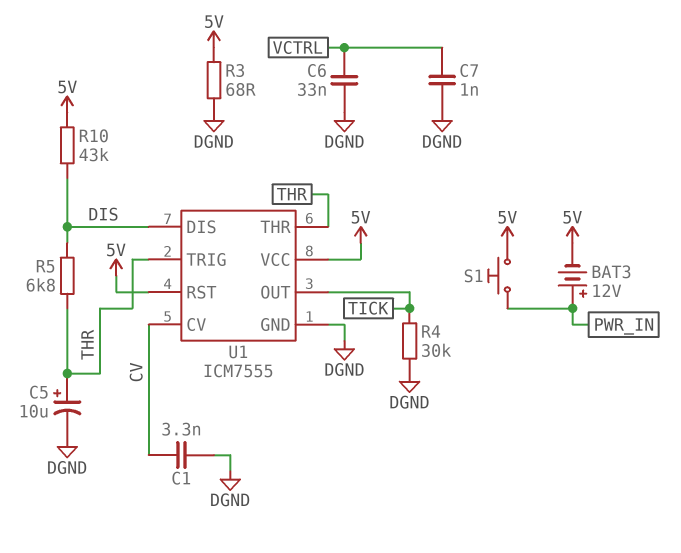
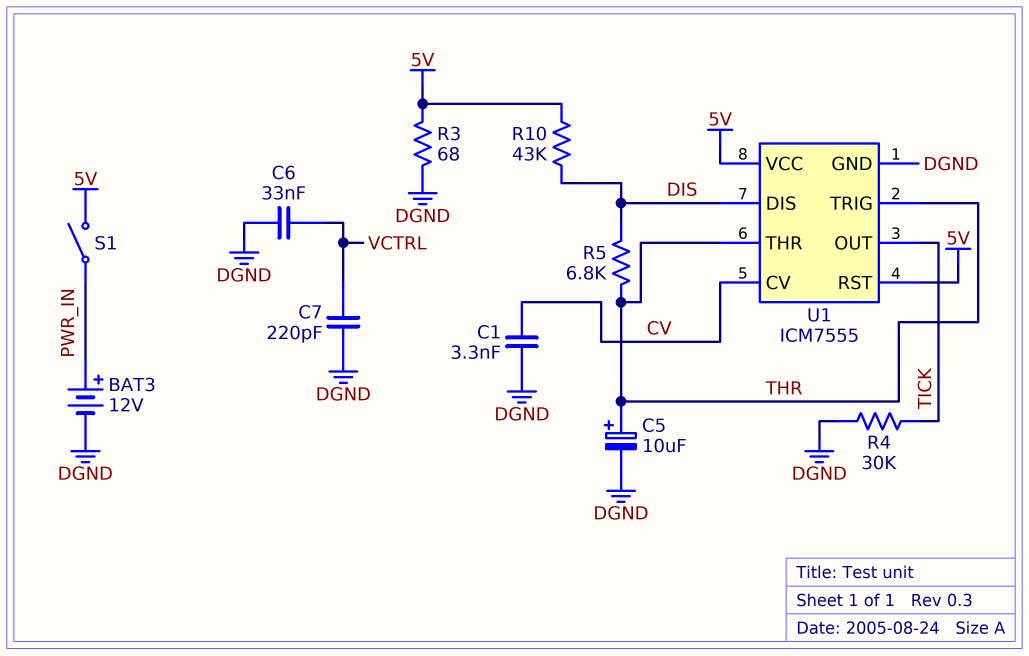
BAT3: 12V (plus PWR_IN, minus 5V) -> 12V (plus PWR_IN, minus DGND)
C7: 1nF (DGND, VCTRL) -> 220pF (DGND, VCTRL)
S1: button (5V, PWR_IN) -> switch (5V, PWR_IN)

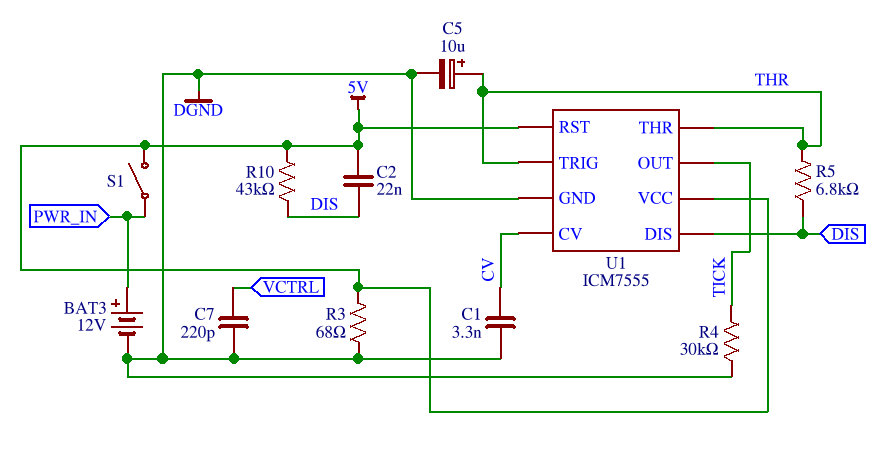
C2: none -> 22nF (5V, DIS)
C6: 33nF (DGND, VCTRL) -> none

